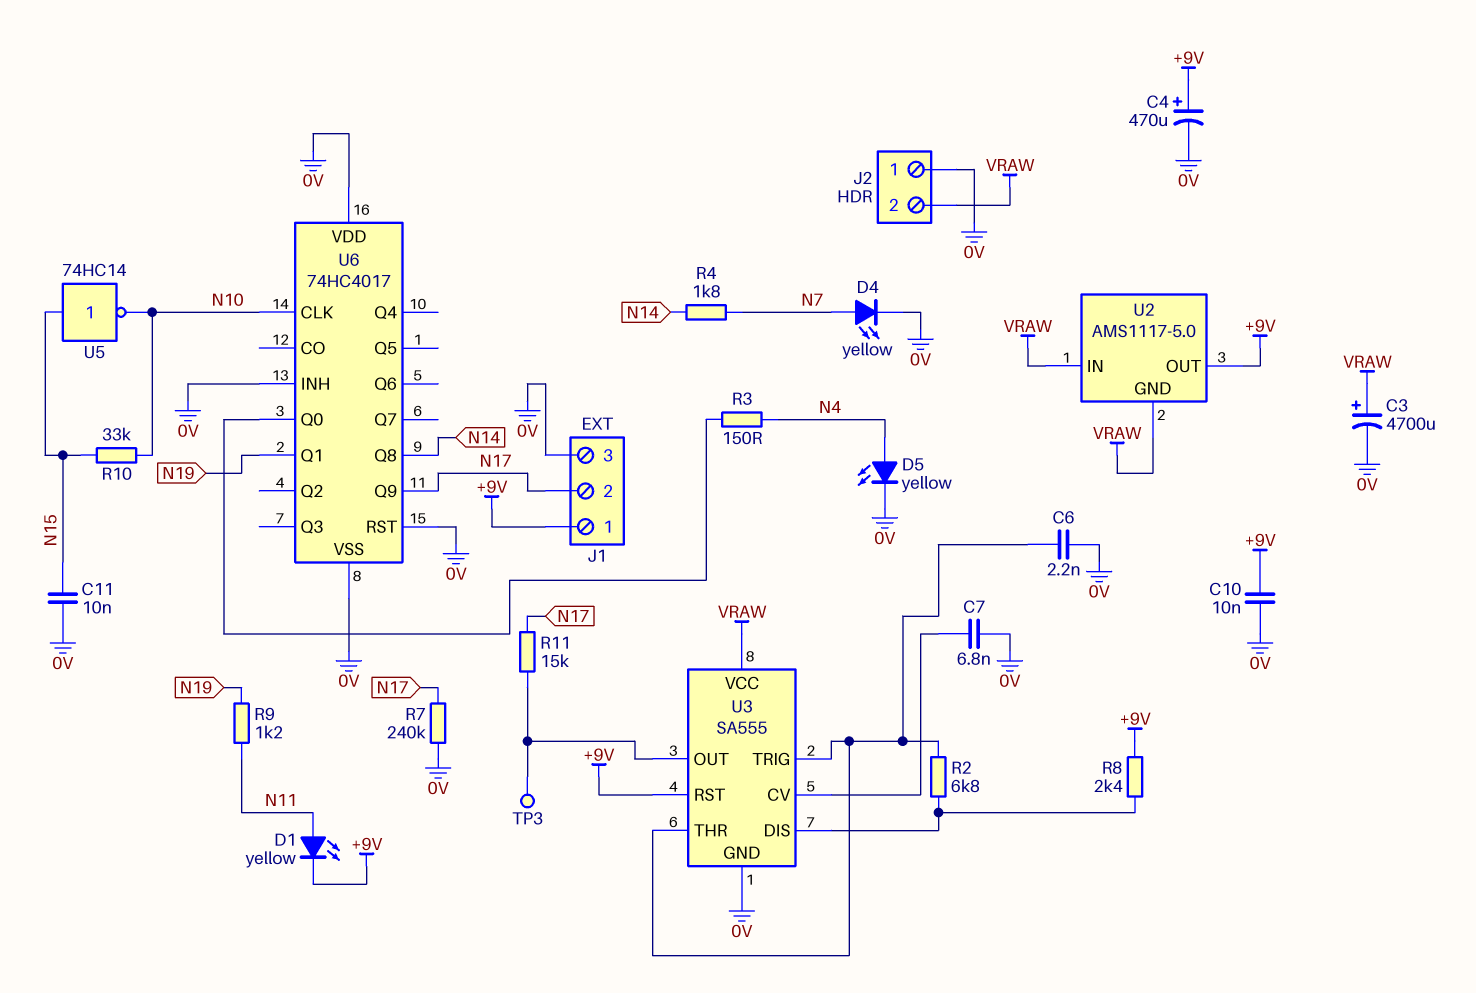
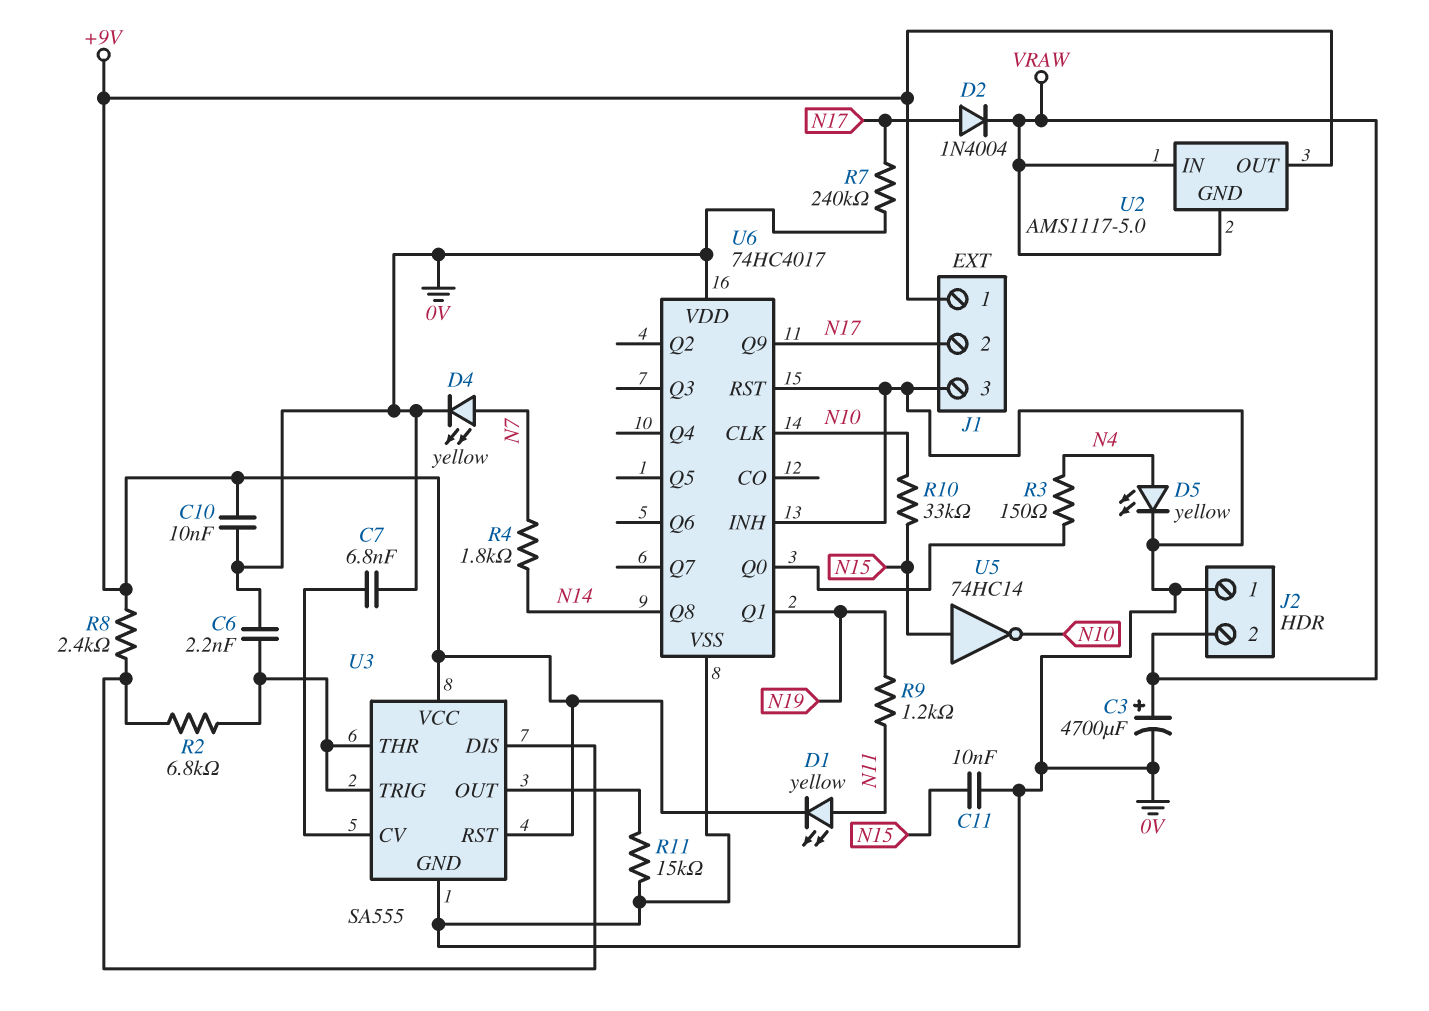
C4: 470uF (plus +9V, minus 0V) -> none
D2: none -> diode 1N4004 (A N17, K VRAW)
R11: 15k (N17, U3/OUT) -> 15k (0V, U3/OUT)
TP3: test point (U3/OUT) -> none
U3 pin VCC: VRAW -> +9V

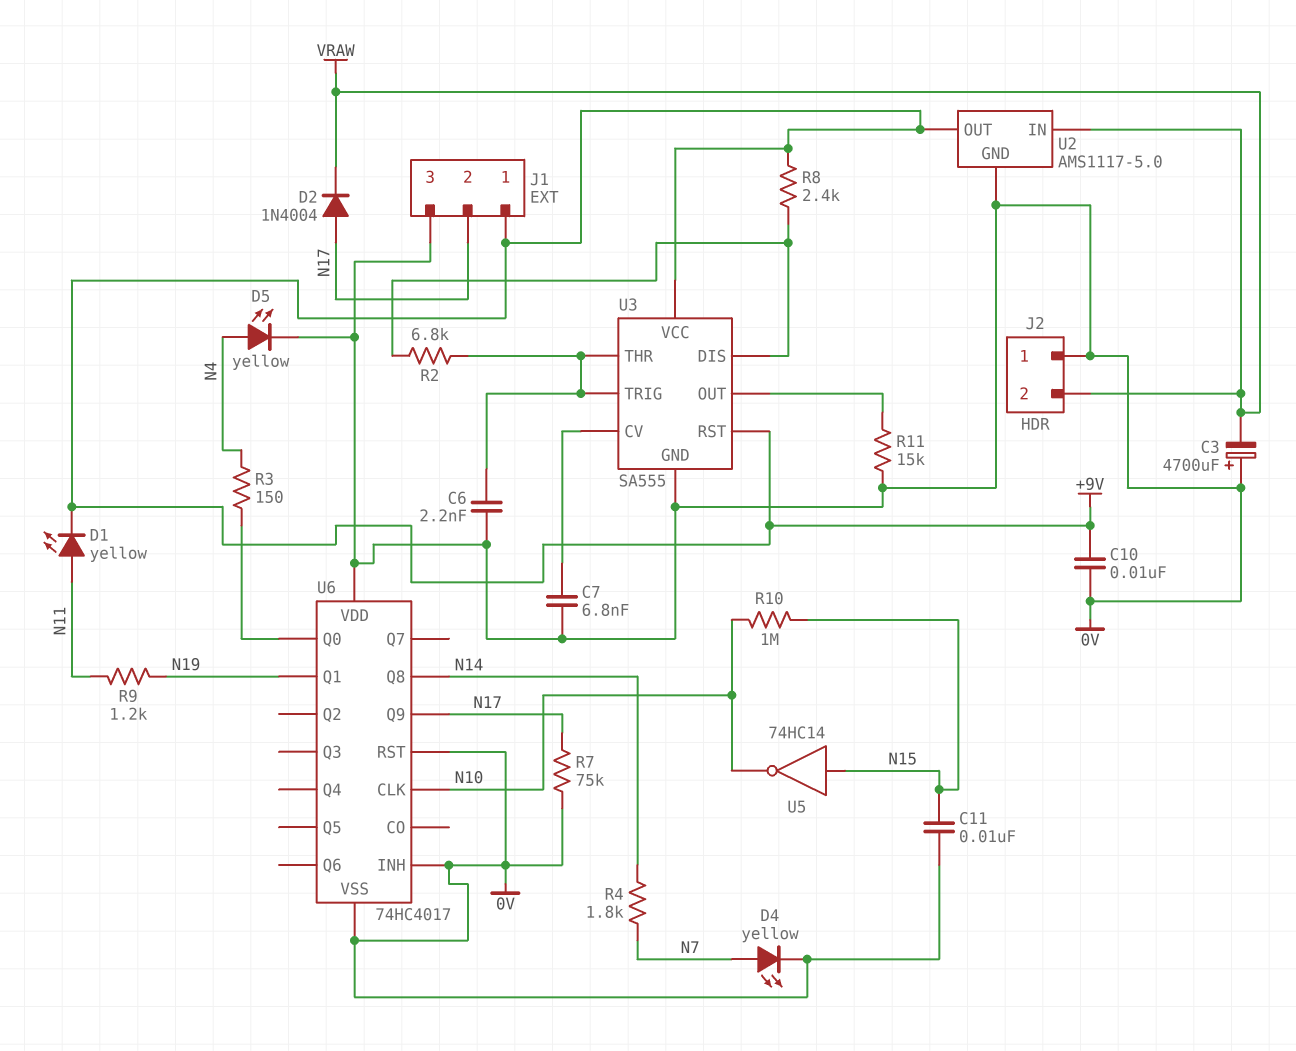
C3: 4700uF (plus VRAW, minus 0V) -> 4700uF (plus 0V, minus VRAW)
R7: 240k (0V, N17) -> 75k (0V, N17)
R10: 33k (N10, N15) -> 1M (N10, N15)
U2 pin GND: VRAW -> 0V

